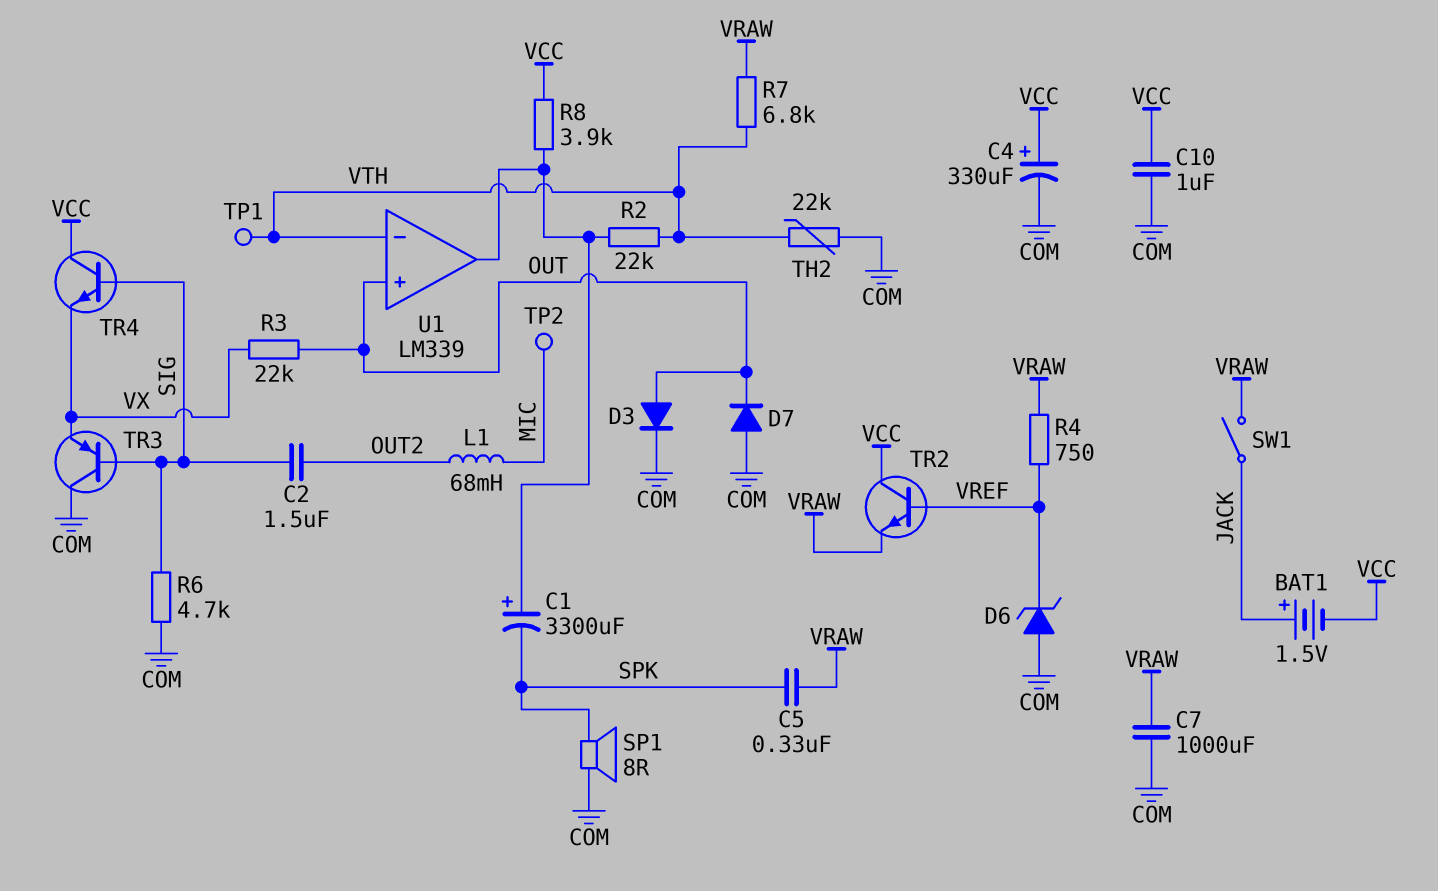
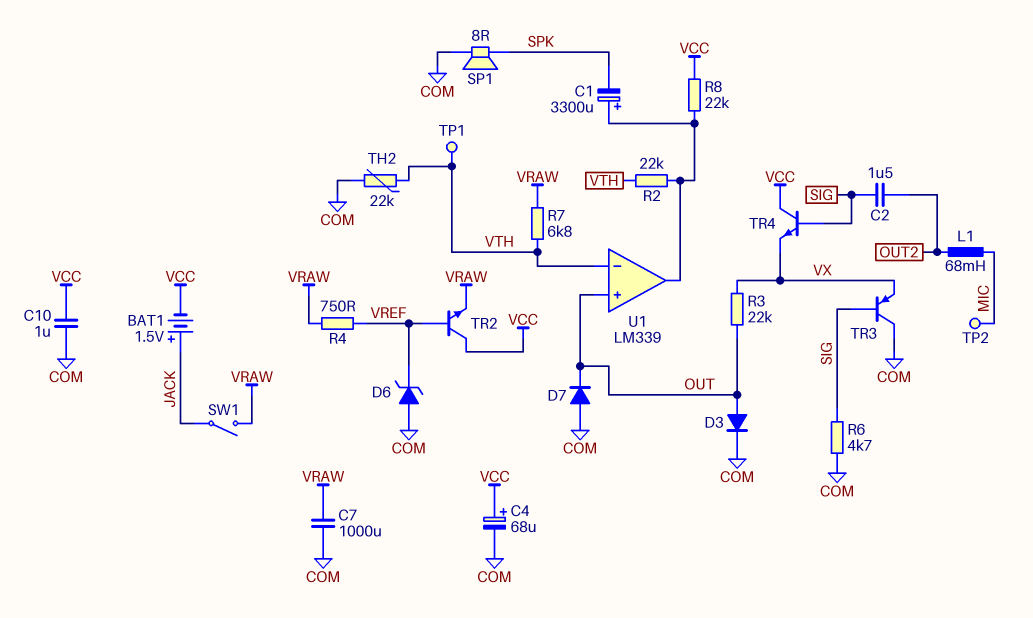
C4: 330uF (plus VCC, minus COM) -> 68uF (plus VCC, minus COM)
C5: 330nF (SPK, VRAW) -> none
R8: 3.9k (U1/out, VCC) -> 22k (U1/out, VCC)

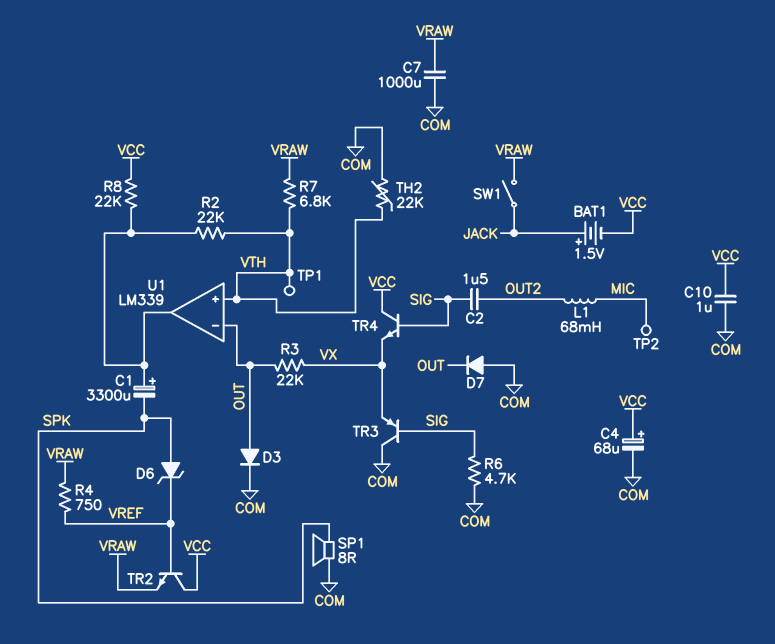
D6: zener (A COM, K VREF) -> zener (A SPK, K VREF)
U1 pin in+: OUT -> VTH
U1 pin in-: VTH -> OUT

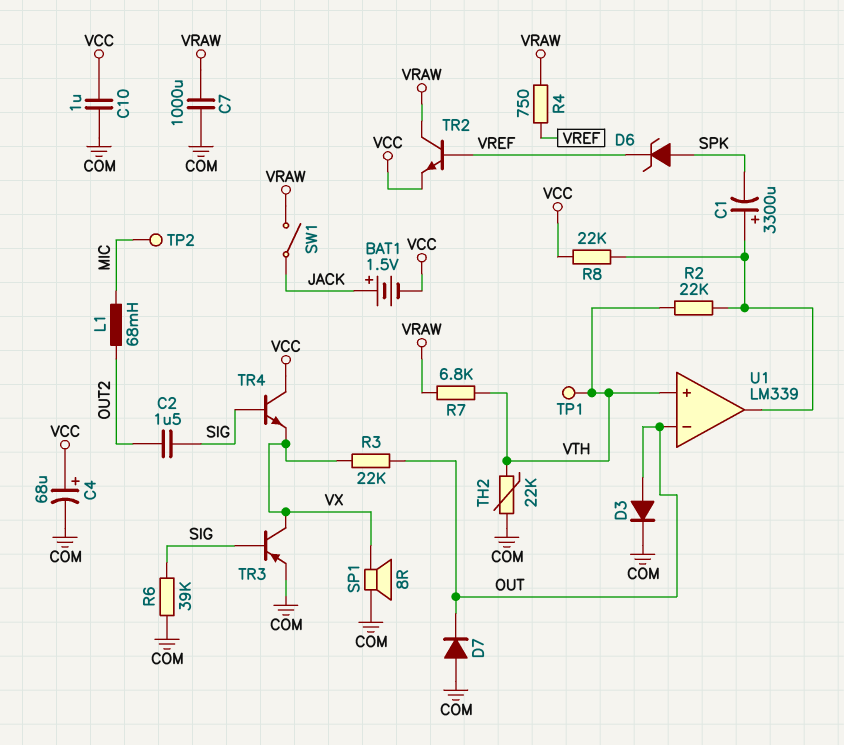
R6: 4.7k (COM, SIG) -> 39k (COM, SIG)
SP1: speaker 8R (COM, SPK) -> speaker 8R (COM, VX)
TR2: NPN (B VREF, C VCC, E VRAW) -> NPN (B VREF, C VRAW, E VCC)
TR3: PNP (B SIG, C COM, E VX) -> PNP (B SIG, C VX, E COM)

